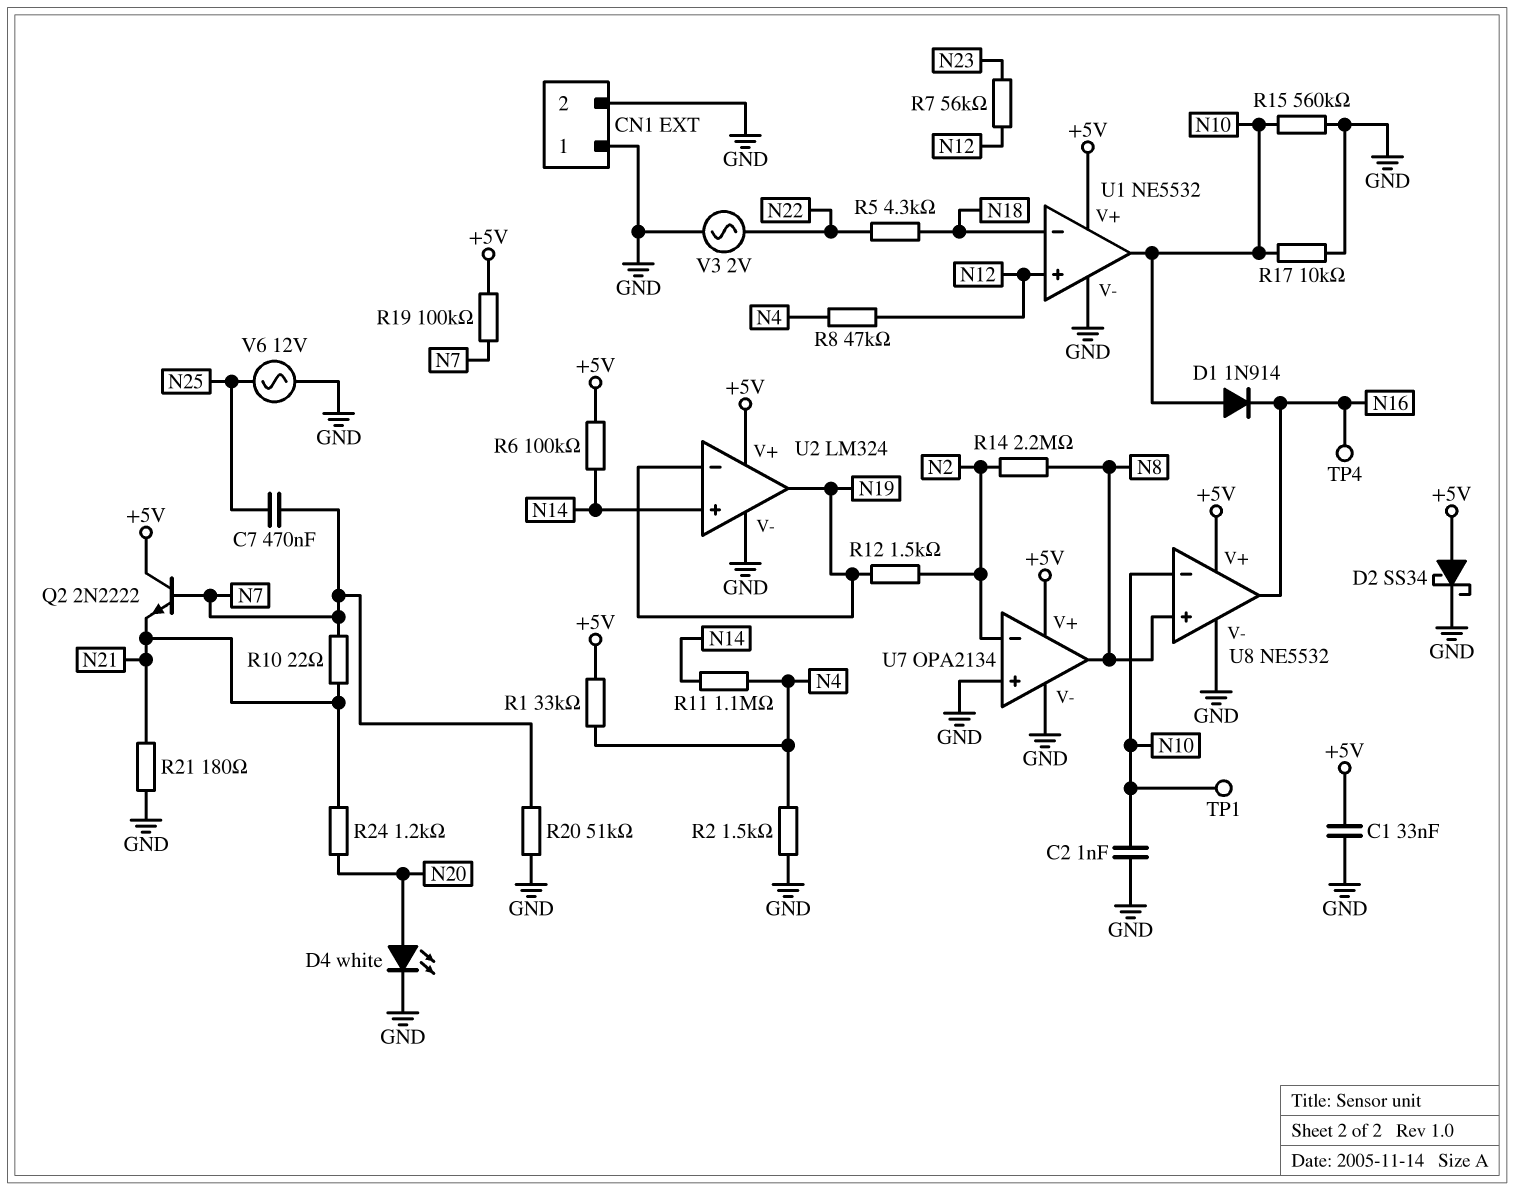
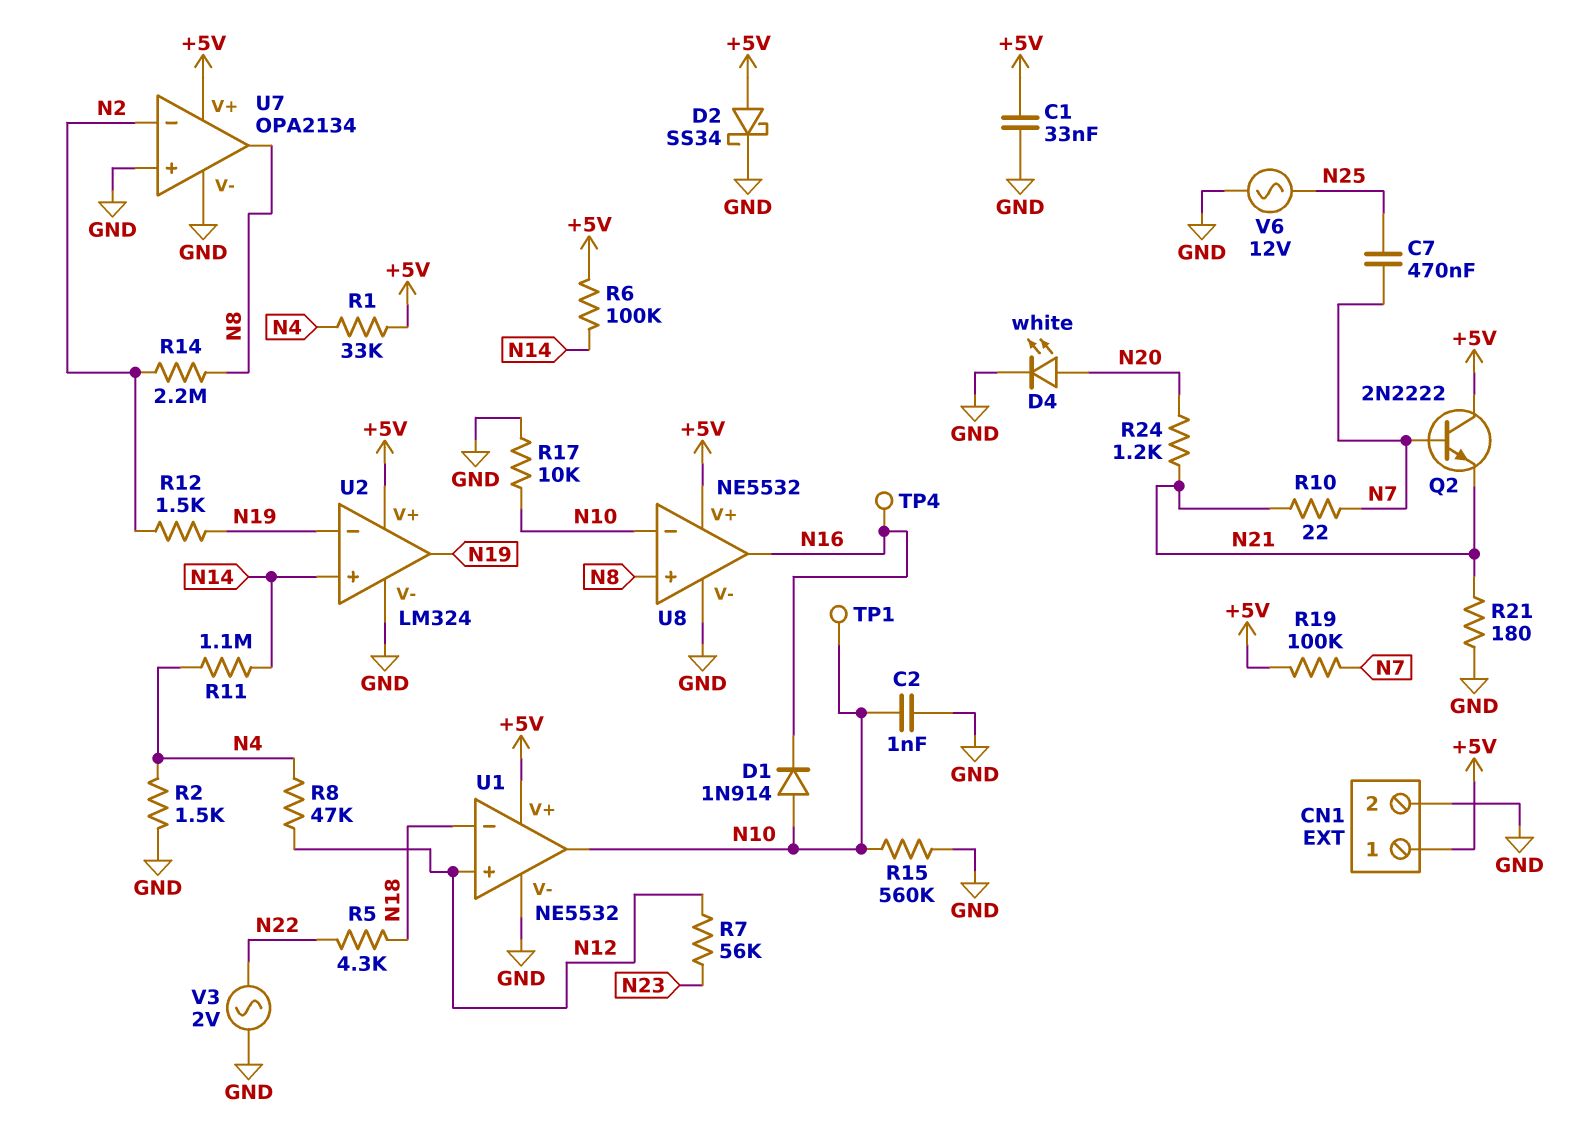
CN1 pin 1: GND -> +5V
R20: 51k (GND, N7) -> none

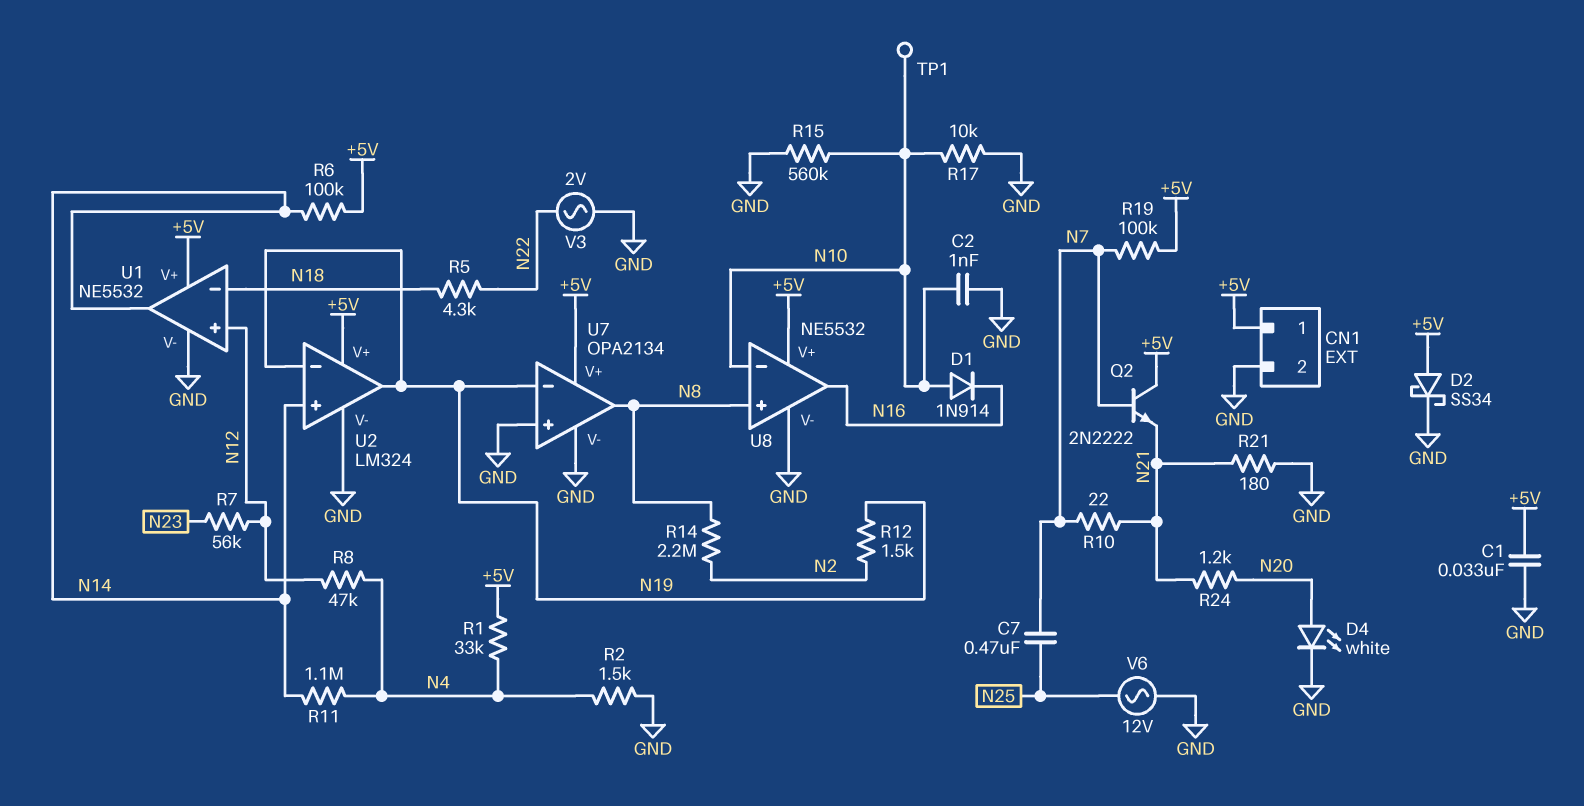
TP4: test point (N16) -> none
U1 pin out: N10 -> N14
U7 pin in-: N2 -> N19

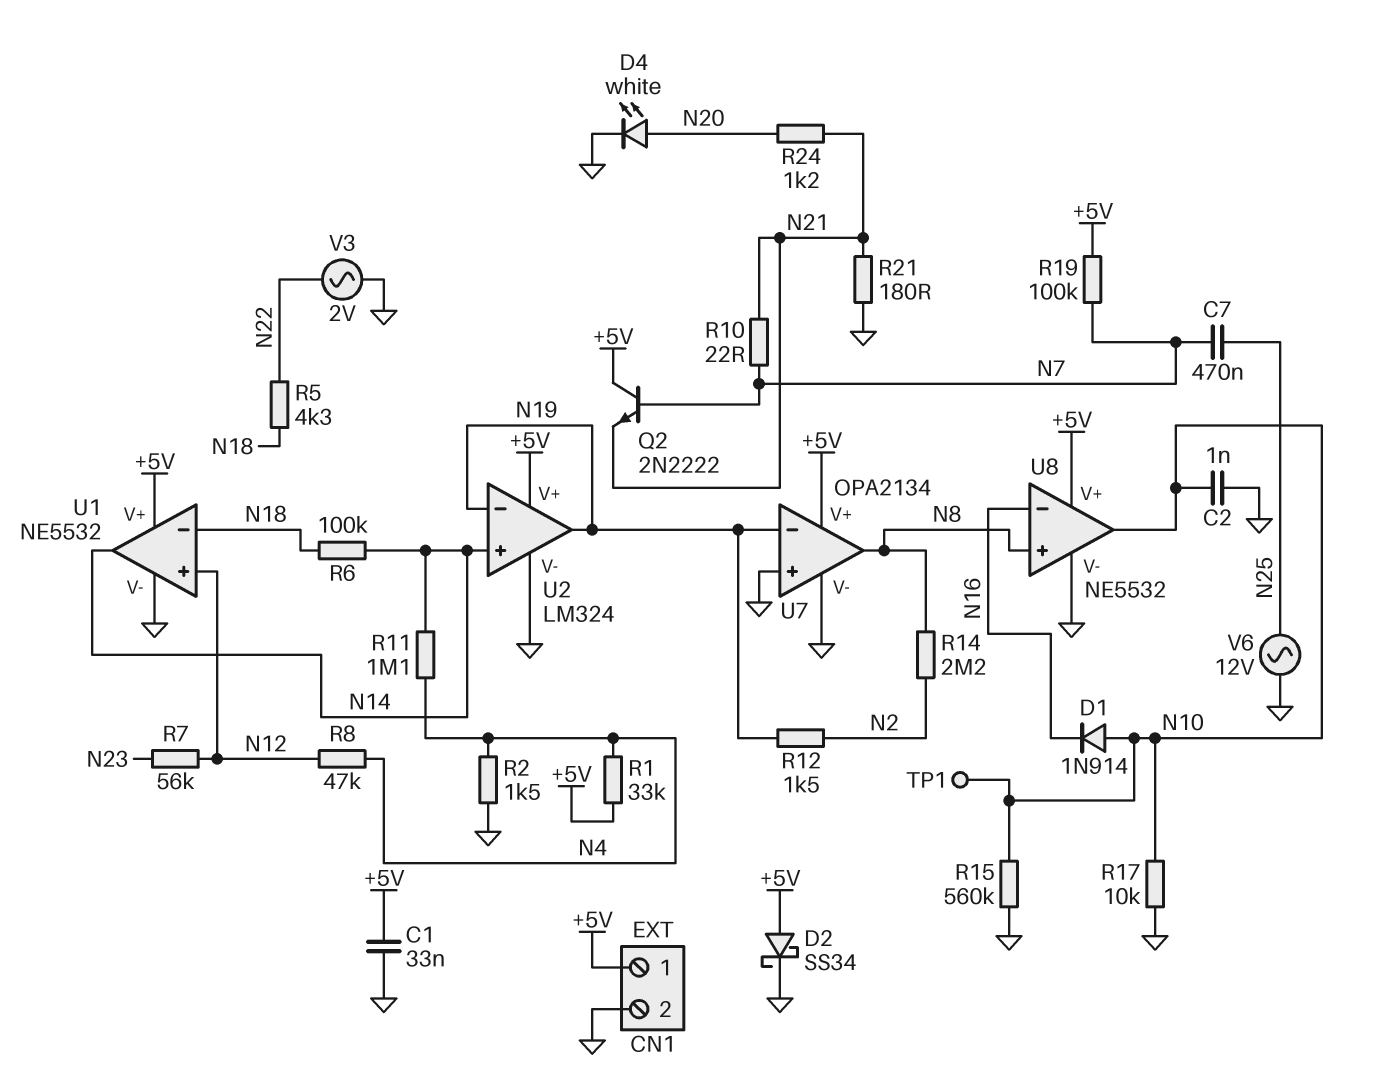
R6: 100k (+5V, N14) -> 100k (N14, N18)
U8 pin in-: N10 -> N16
U8 pin out: N16 -> N10

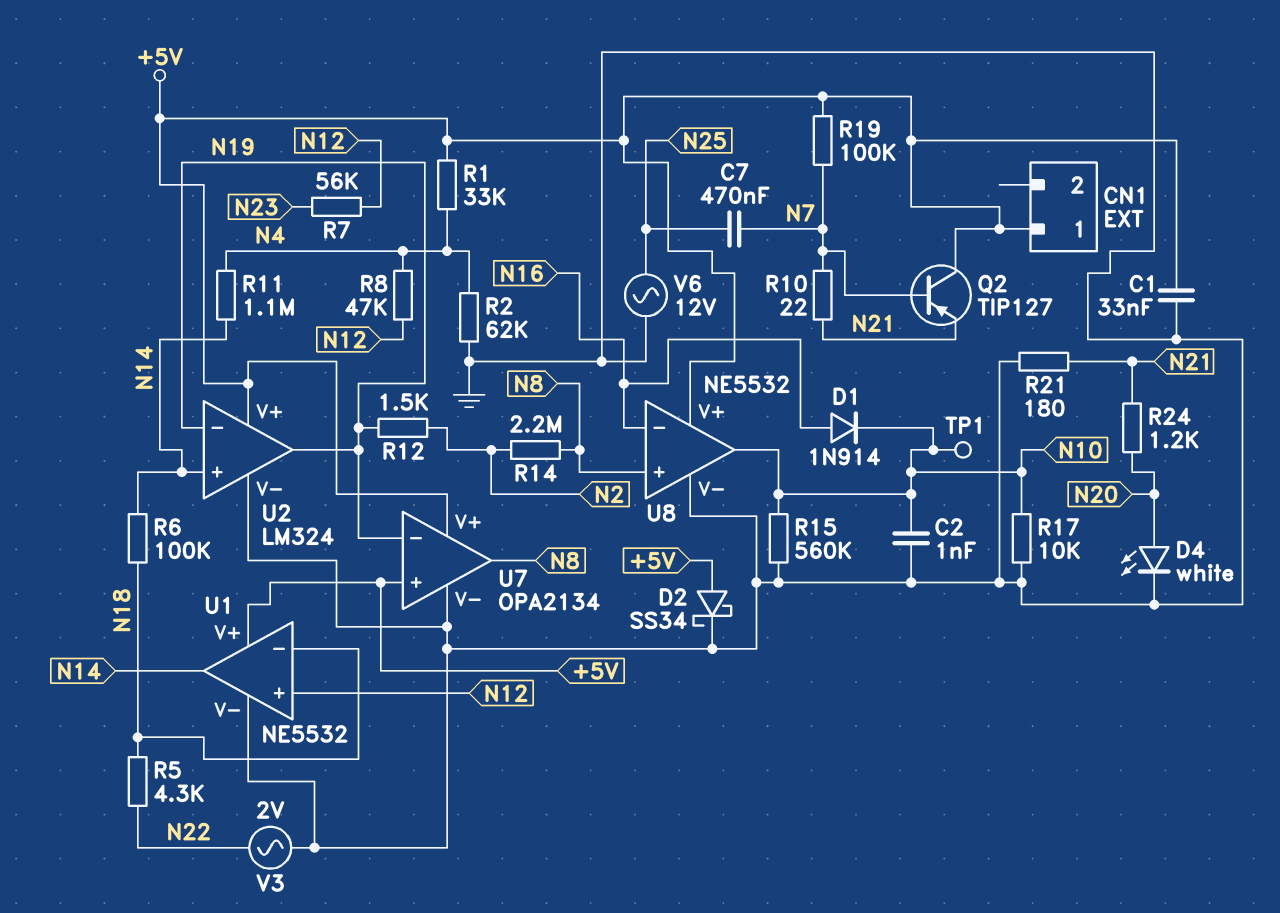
CN1 pin 2: GND -> none
D1: diode 1N914 (A N10, K N16) -> diode 1N914 (A N16, K N10)
Q2: NPN 2N2222 (B N7, C +5V, E N21) -> PNP TIP127 (B N7, C +5V, E N21)
R2: 1.5k (GND, N4) -> 62k (GND, N4)
U7 pin in+: GND -> +5V

